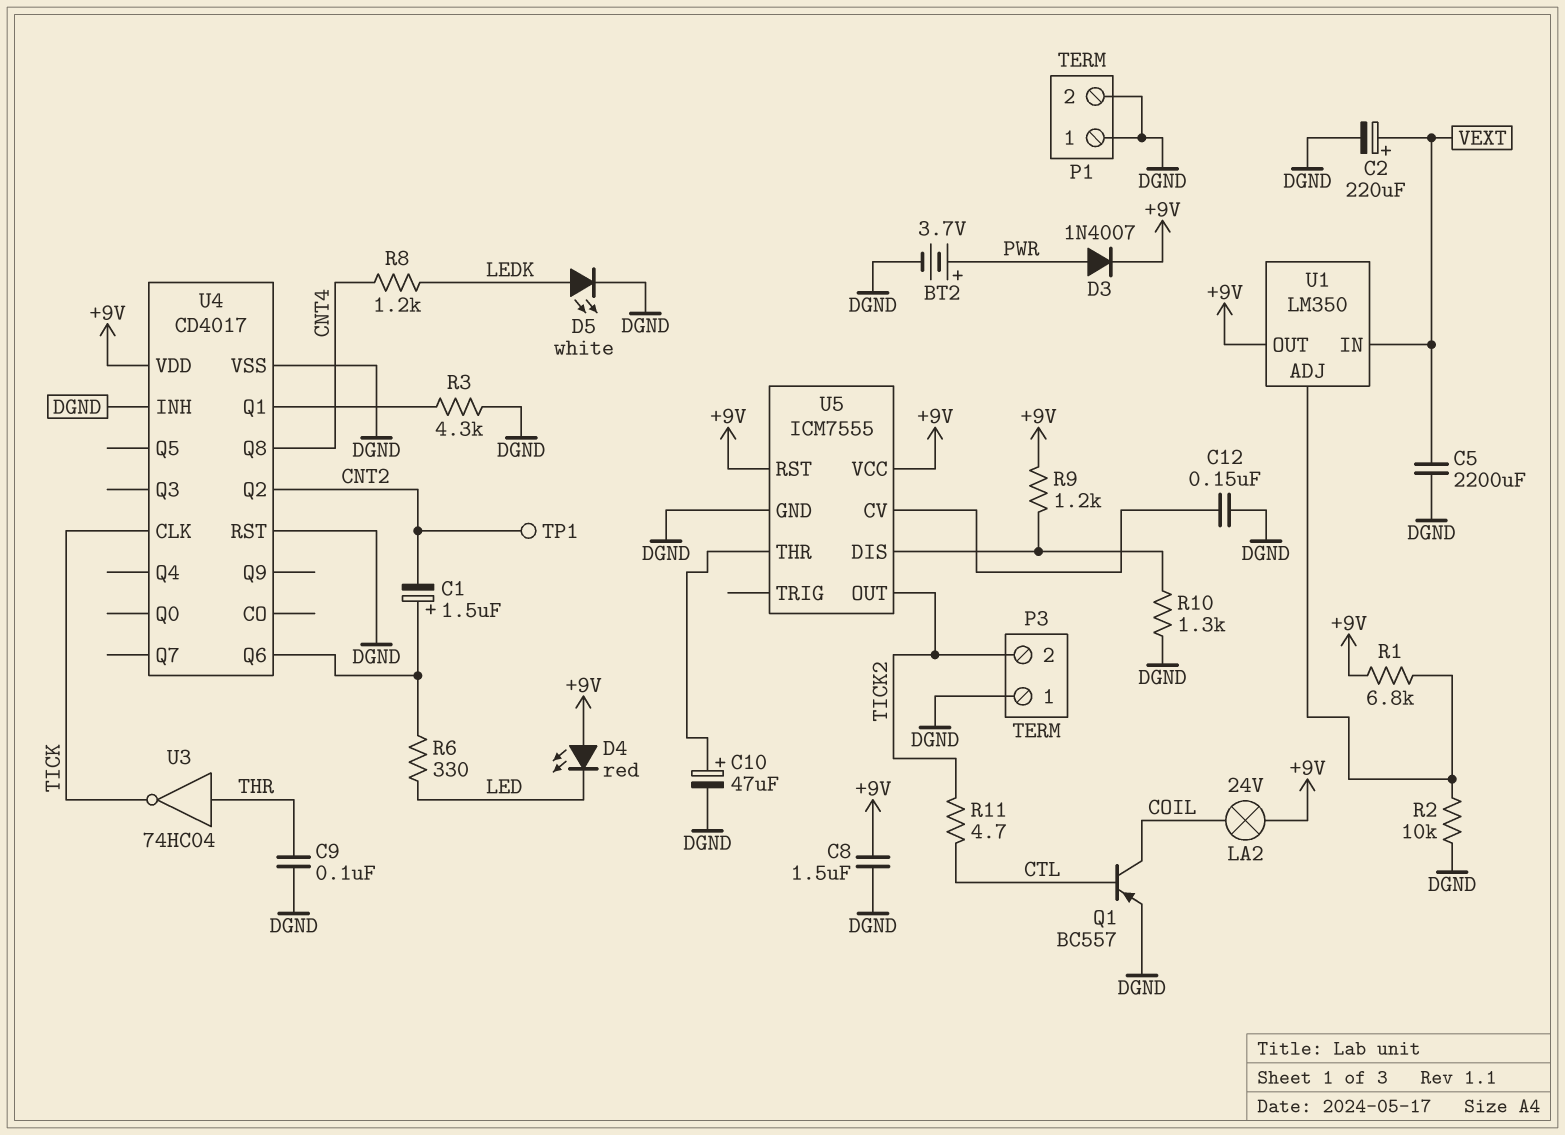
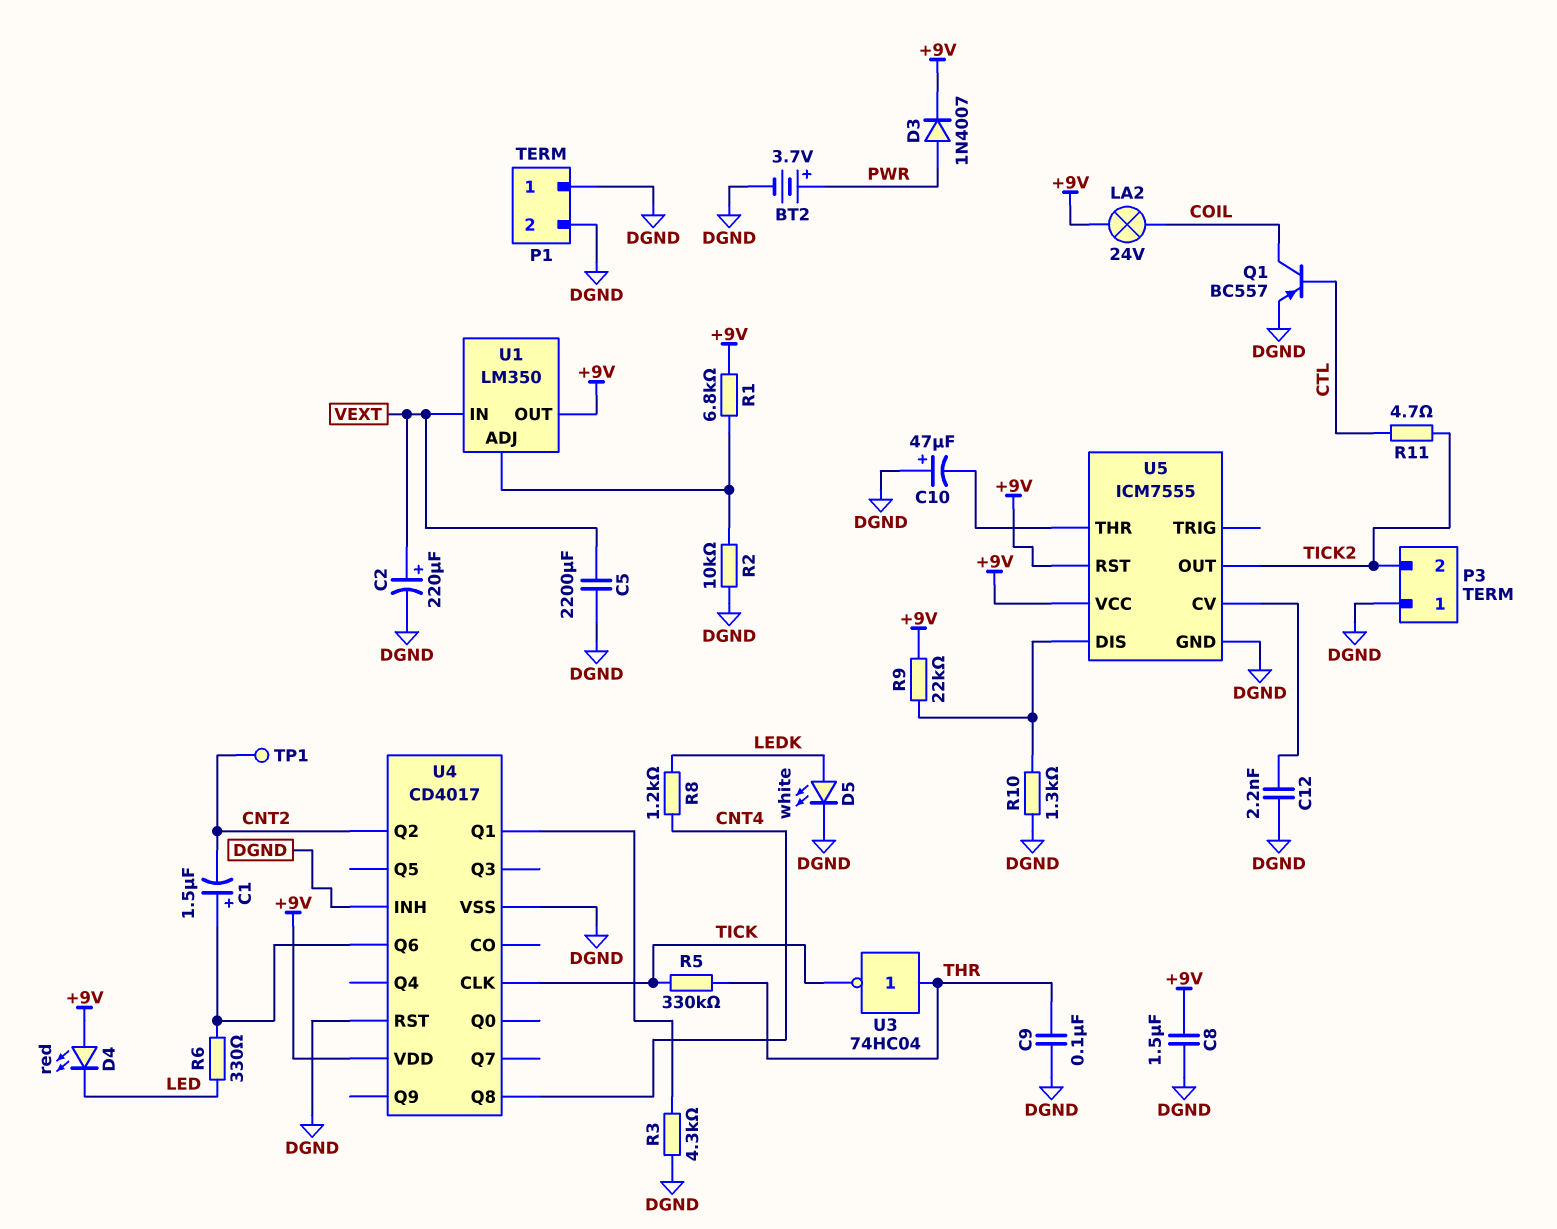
C10: 47uF (plus U5/THR, minus DGND) -> 47uF (plus DGND, minus U5/THR)
C12: 150nF (DGND, U5/CV) -> 2.2nF (DGND, U5/CV)
R5: none -> 330k (THR, TICK)
R9: 1.2k (+9V, U5/DIS) -> 22k (+9V, U5/DIS)

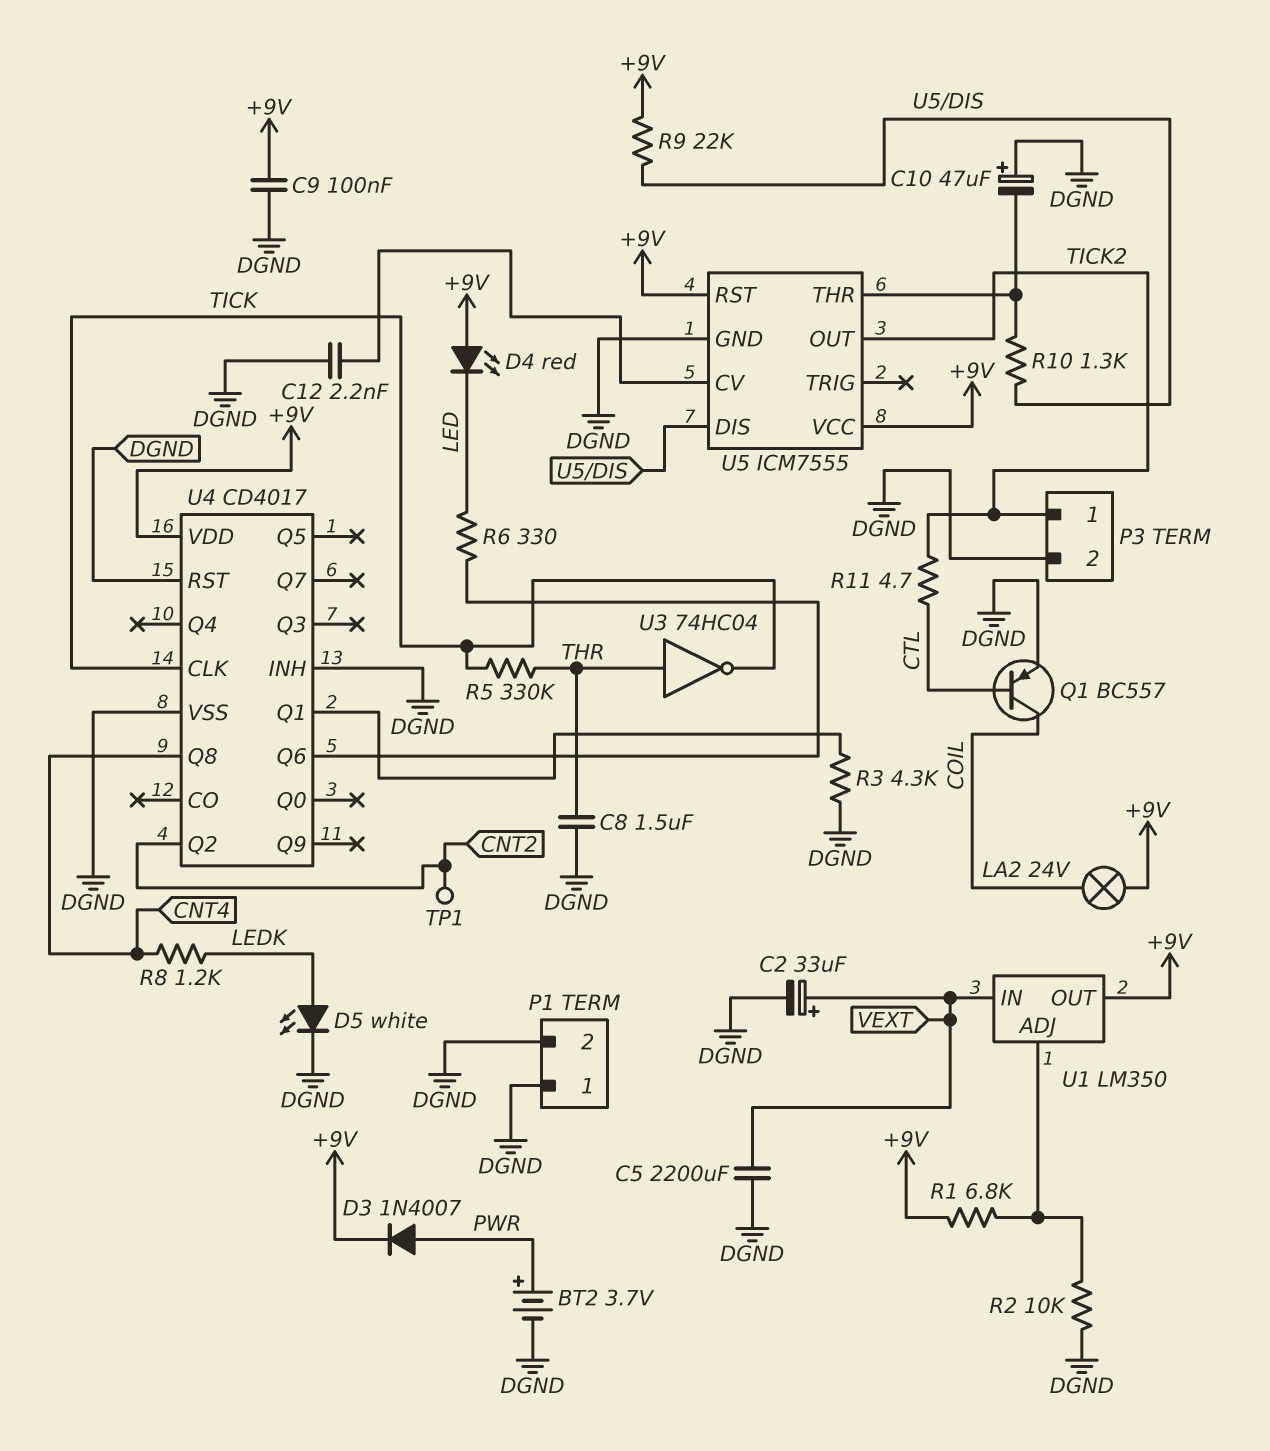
C1: 1.5uF (plus U4/Q6, minus CNT2) -> none
C2: 220uF (plus VEXT, minus DGND) -> 33uF (plus VEXT, minus DGND)
C8: 1.5uF (+9V, DGND) -> 1.5uF (DGND, THR)
C9: 100nF (DGND, THR) -> 100nF (+9V, DGND)
P3 pin 1: DGND -> TICK2
P3 pin 2: TICK2 -> DGND
R10: 1.3k (DGND, U5/DIS) -> 1.3k (U5/DIS, U5/THR)

